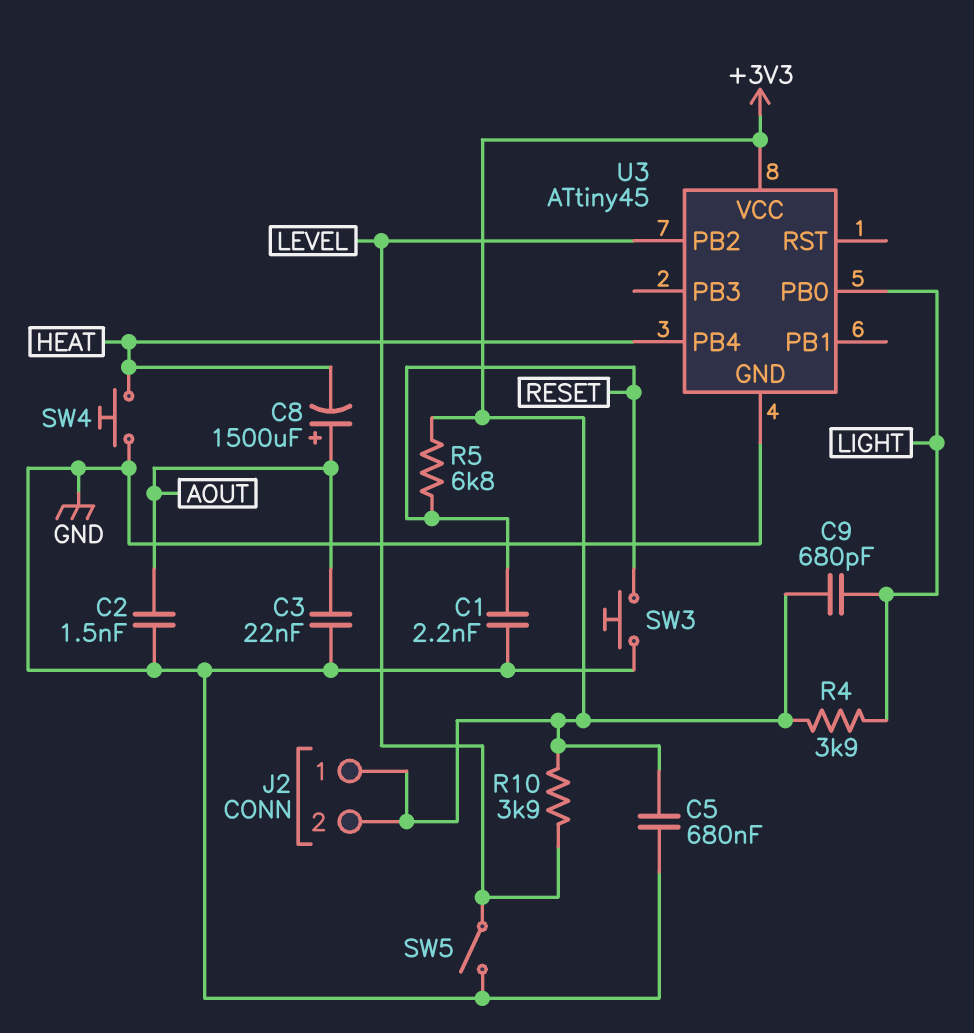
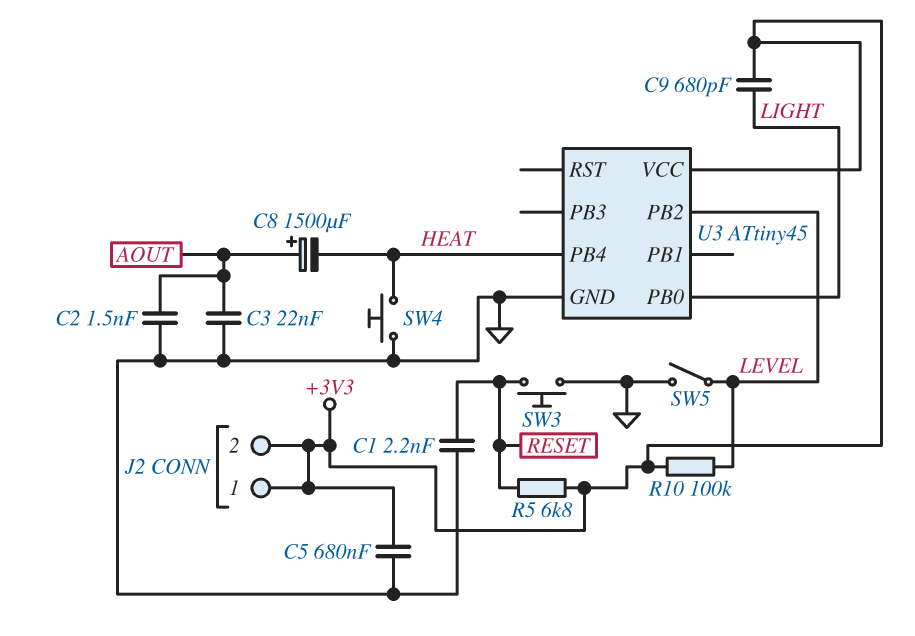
R4: 3.9k (+3V3, LIGHT) -> none
R10: 3.9k (+3V3, LEVEL) -> 100k (+3V3, LEVEL)

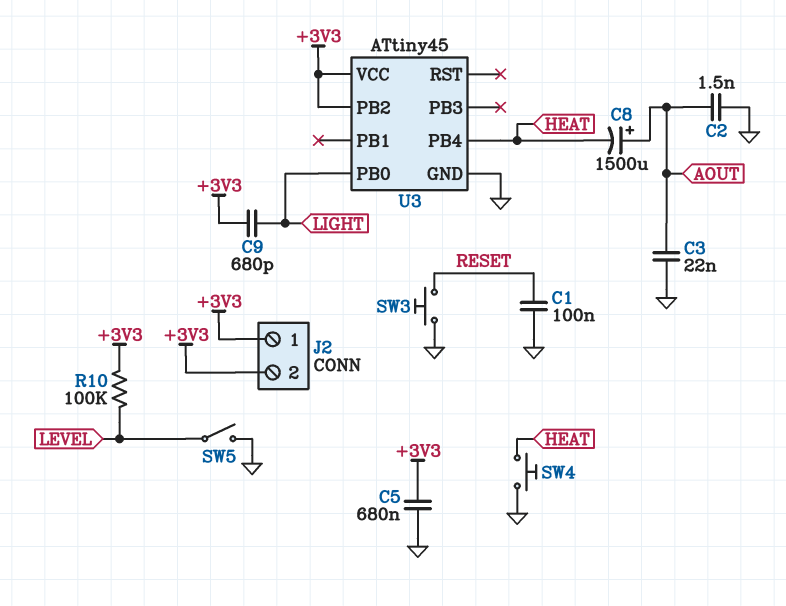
C1: 2.2nF (GND, RESET) -> 100nF (GND, RESET)
R5: 6.8k (+3V3, RESET) -> none
U3 pin PB2: LEVEL -> +3V3

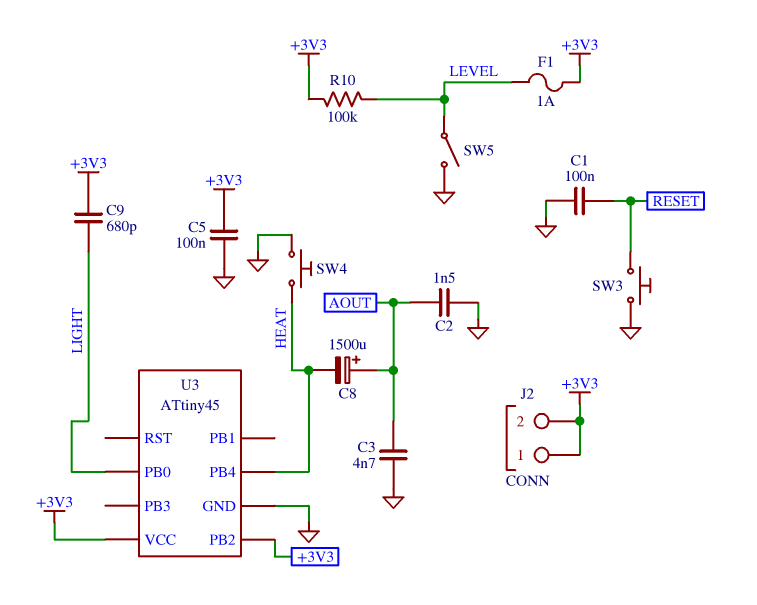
C3: 22nF (AOUT, GND) -> 4.7nF (AOUT, GND)
C5: 680nF (+3V3, GND) -> 100nF (+3V3, GND)
F1: none -> 1A (+3V3, LEVEL)

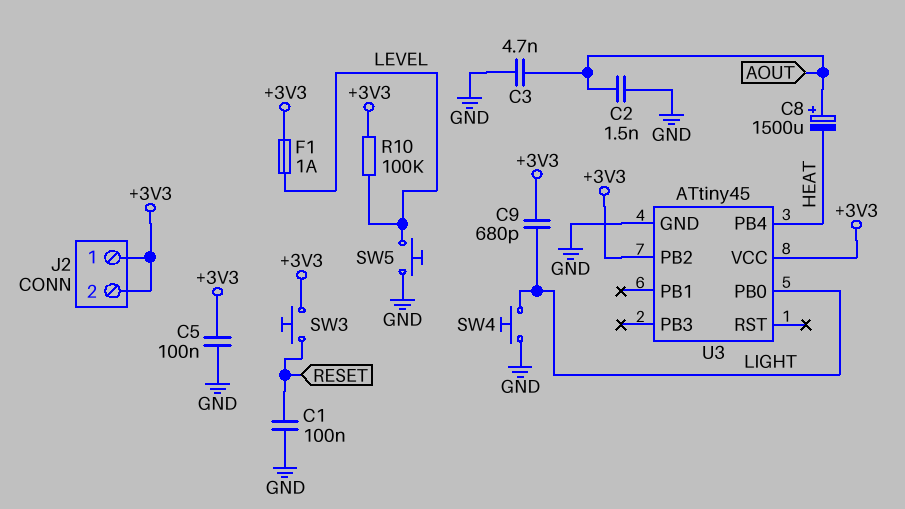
SW3: button (GND, RESET) -> button (+3V3, RESET)
SW4: button (GND, HEAT) -> button (GND, LIGHT)
SW5: switch (GND, LEVEL) -> button (GND, LEVEL)

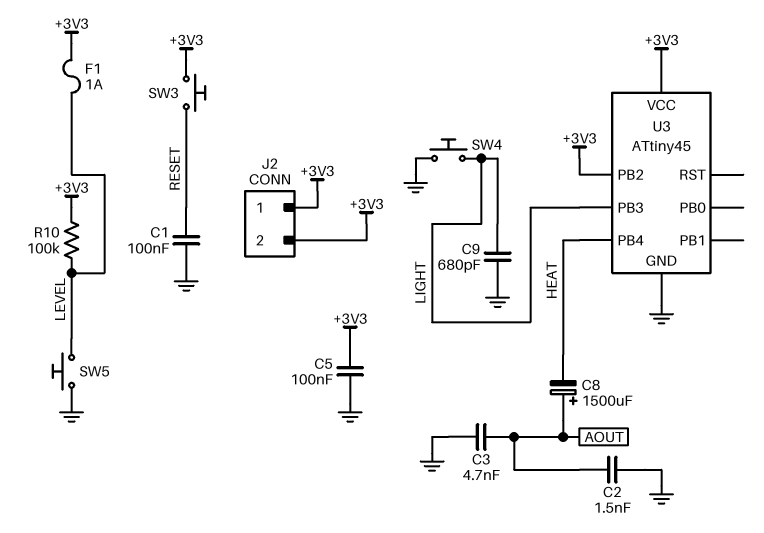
C9: 680pF (+3V3, LIGHT) -> 680pF (GND, LIGHT)
U3 pin PB0: LIGHT -> none
U3 pin PB3: none -> LIGHT

